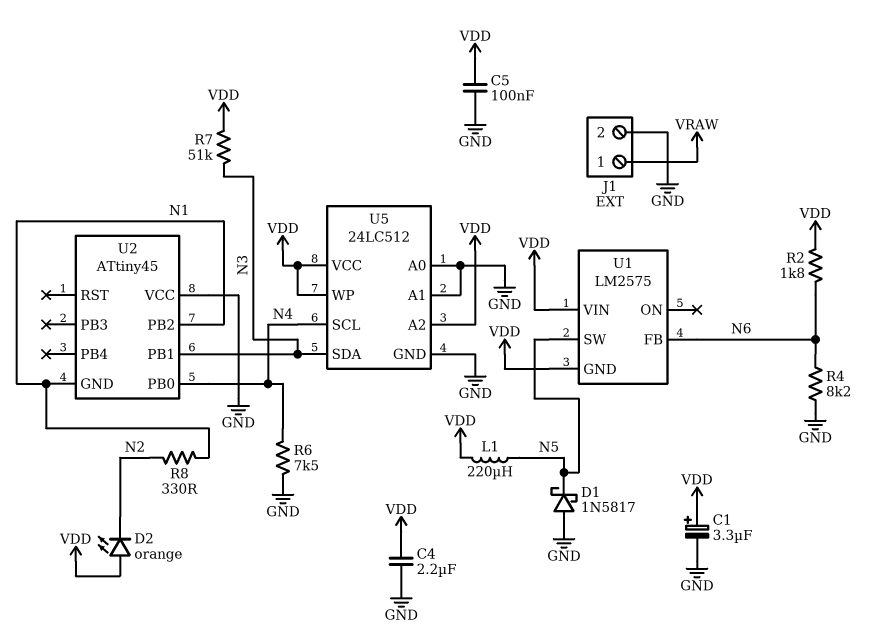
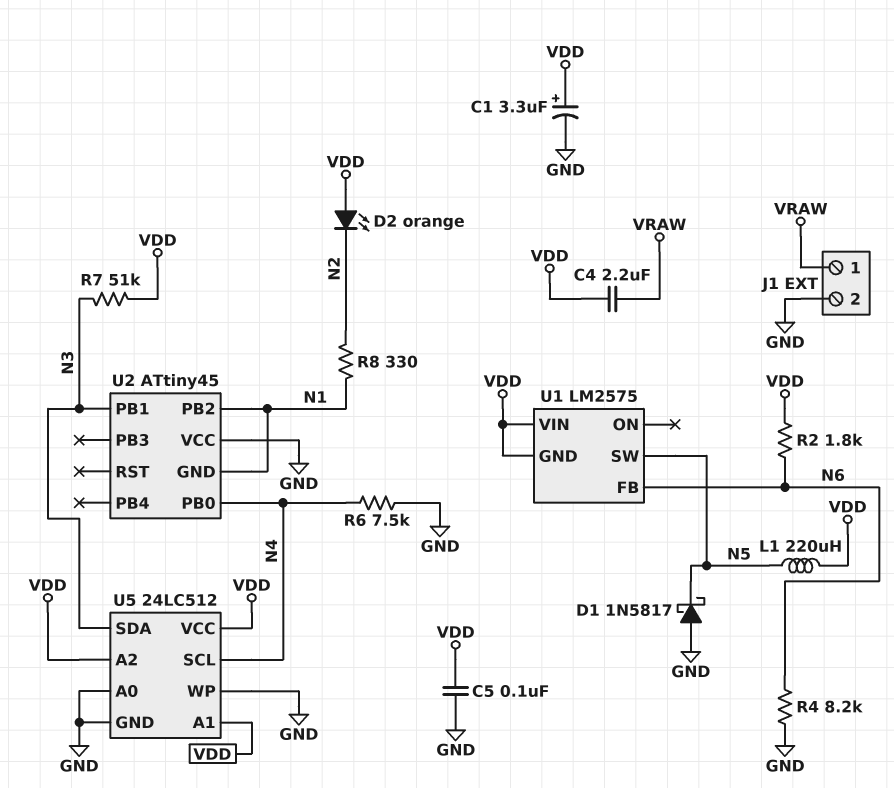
C4: 2.2uF (GND, VDD) -> 2.2uF (VDD, VRAW)
U5 pin A1: GND -> VDD
U5 pin WP: VDD -> GND

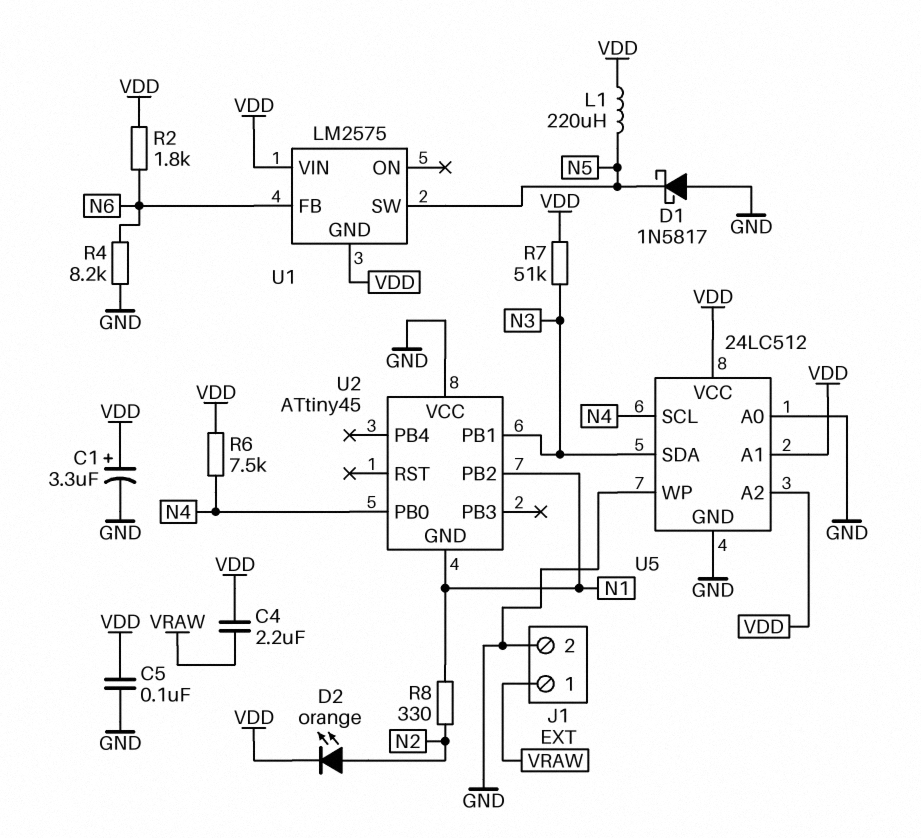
D2: LED orange (A VDD, K N2) -> LED orange (A N2, K VDD)
R6: 7.5k (GND, N4) -> 7.5k (N4, VDD)

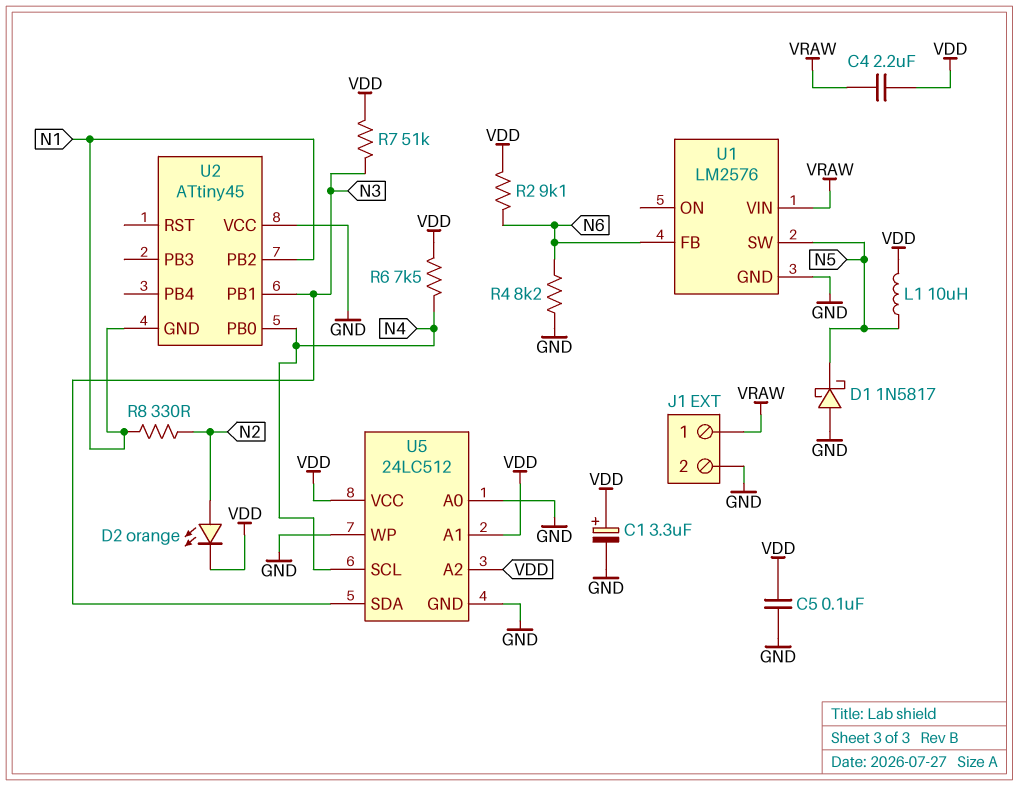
L1: 220uH (N5, VDD) -> 10uH (N5, VDD)
R2: 1.8k (N6, VDD) -> 9.1k (N6, VDD)
U1: LM2575 -> LM2576
U1 pin GND: VDD -> GND
U1 pin VIN: VDD -> VRAW

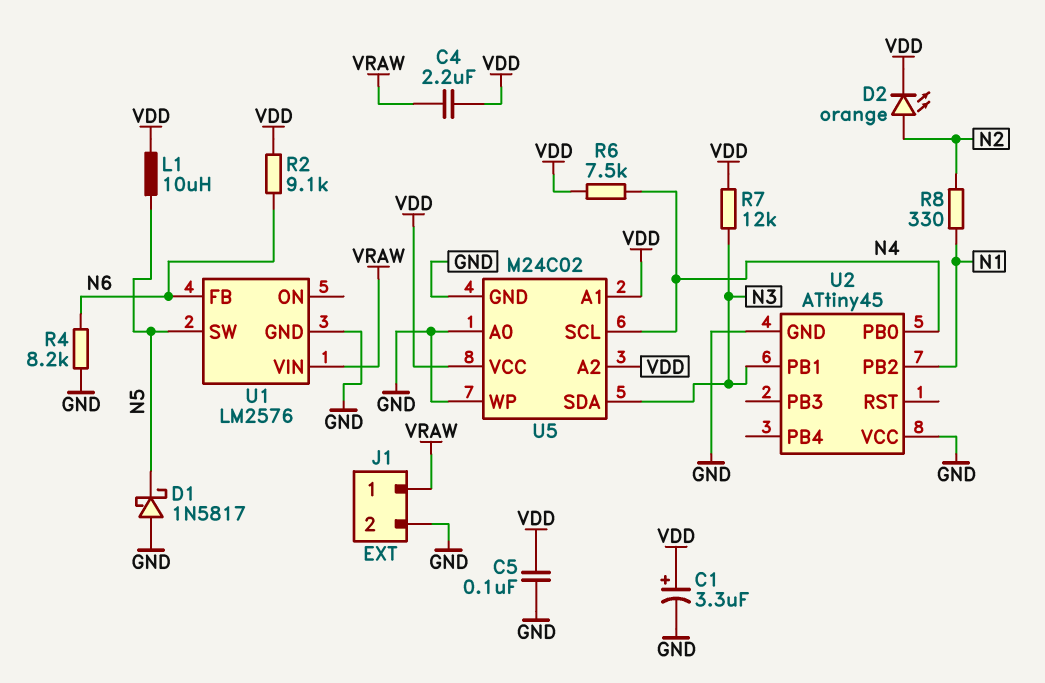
R7: 51k (N3, VDD) -> 12k (N3, VDD)
U2 pin GND: N1 -> GND
U5: 24LC512 -> M24C02

